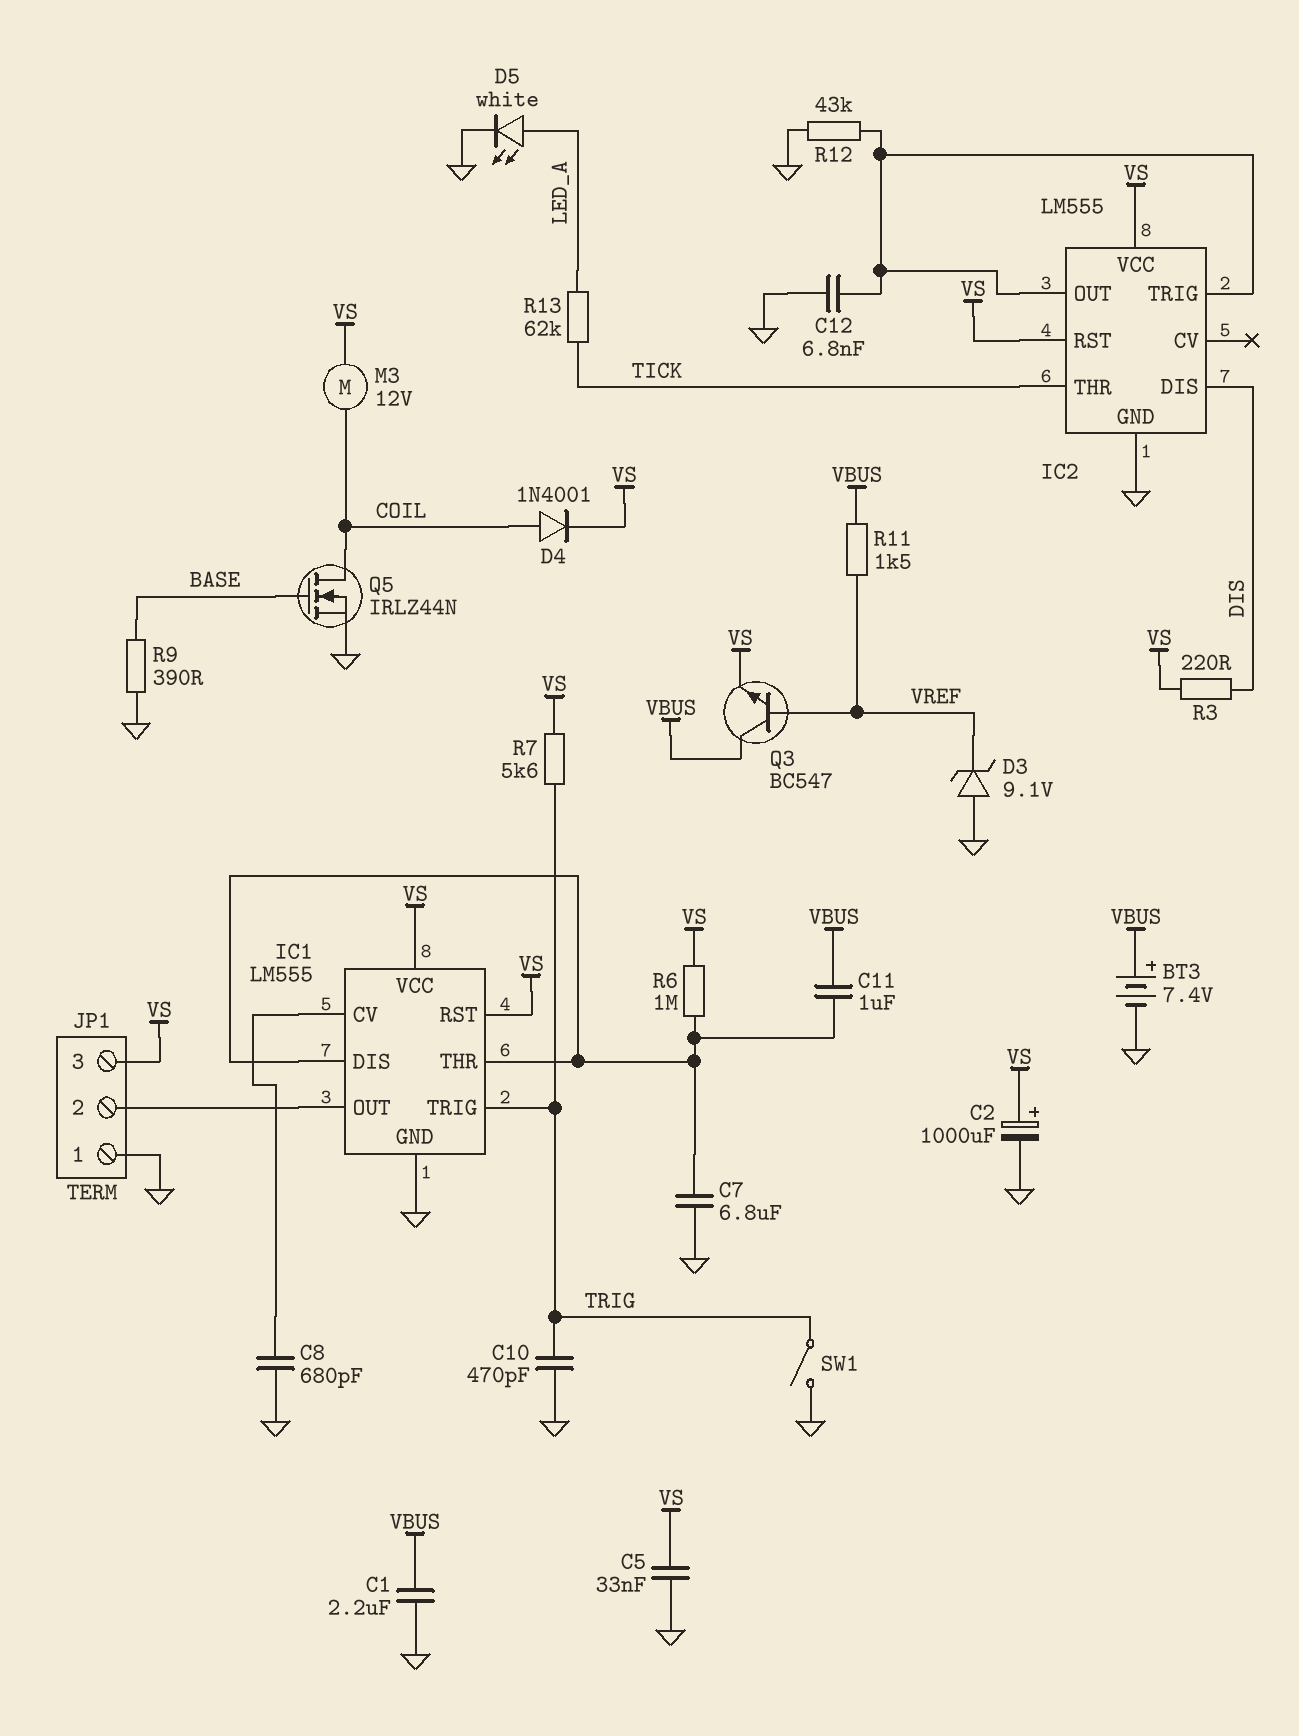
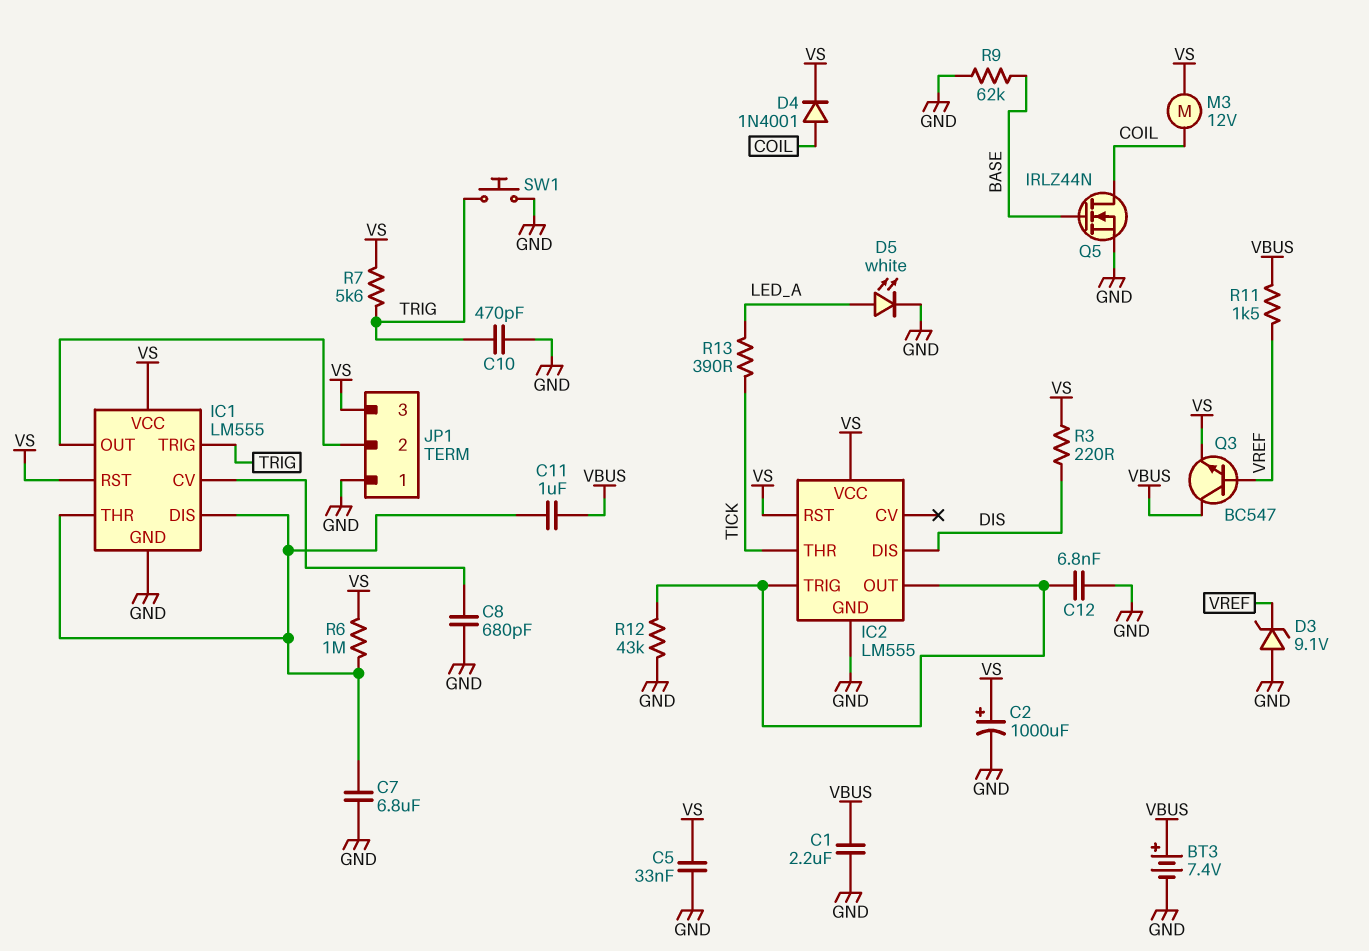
R9: 390 (BASE, GND) -> 62k (BASE, GND)
R13: 62k (LED_A, TICK) -> 390 (LED_A, TICK)
SW1: switch (GND, TRIG) -> button (GND, TRIG)

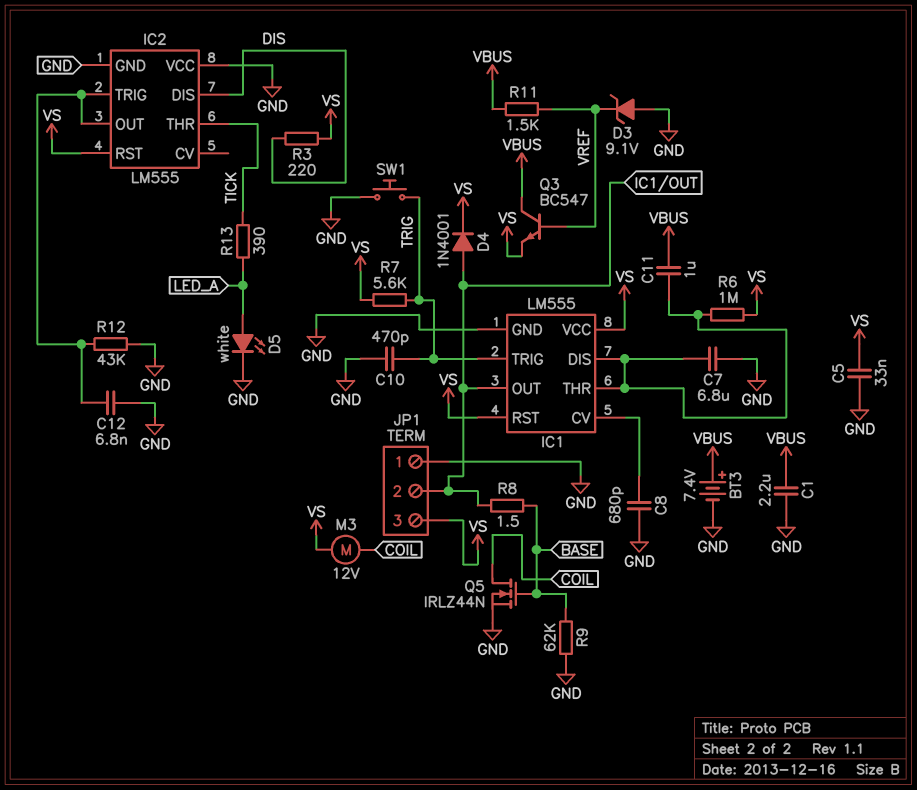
C2: 1000uF (plus VS, minus GND) -> none
D4: diode 1N4001 (A COIL, K VS) -> diode 1N4001 (A IC1/OUT, K VS)
IC2 pin VCC: VS -> GND
R8: none -> 1.5 (BASE, IC1/OUT)

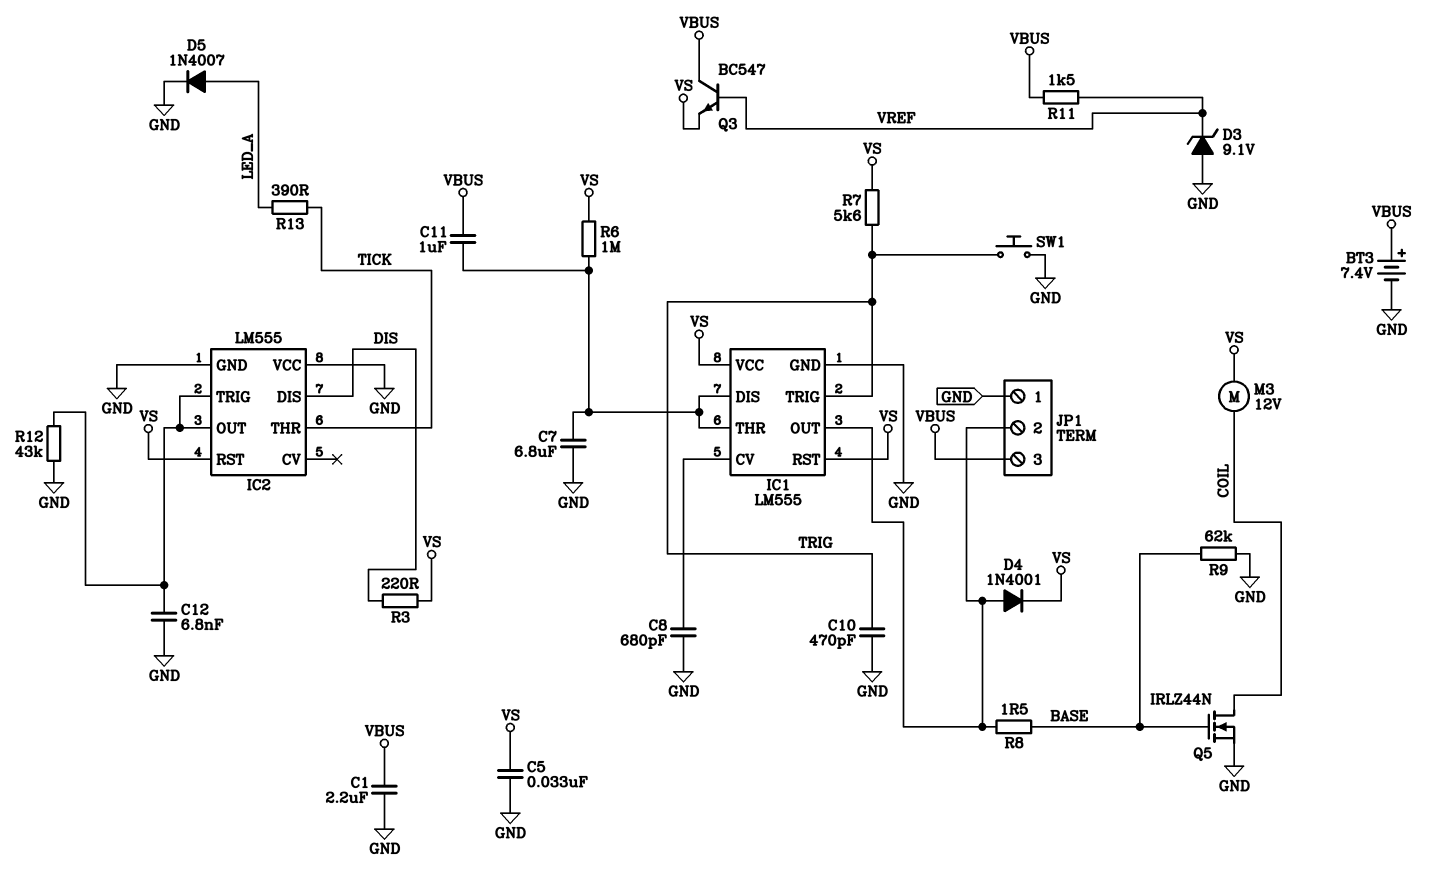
D5: LED white (A LED_A, K GND) -> diode 1N4007 (A LED_A, K GND)
JP1 pin 3: VS -> VBUS

